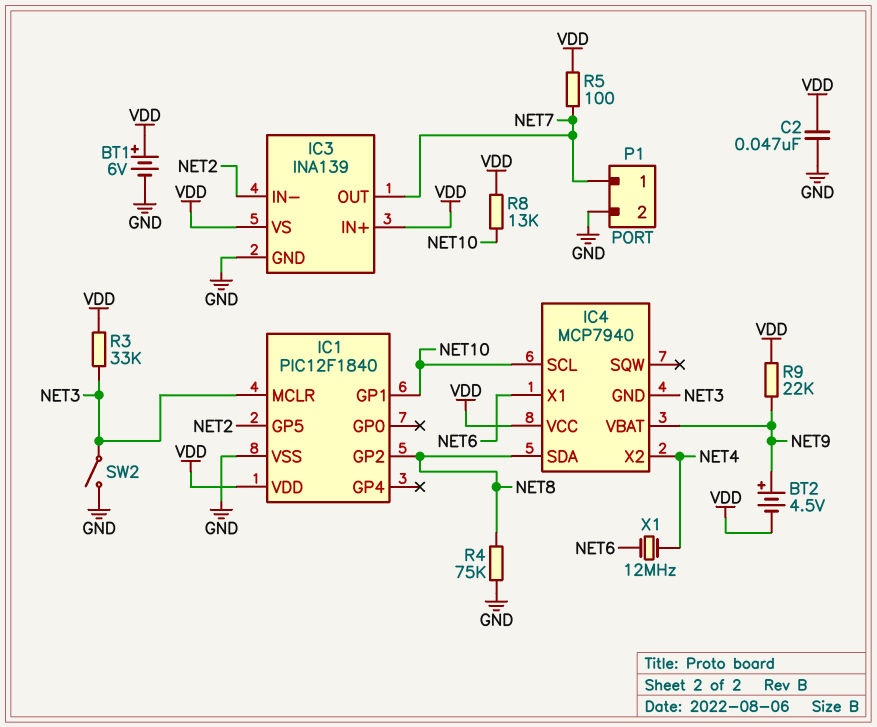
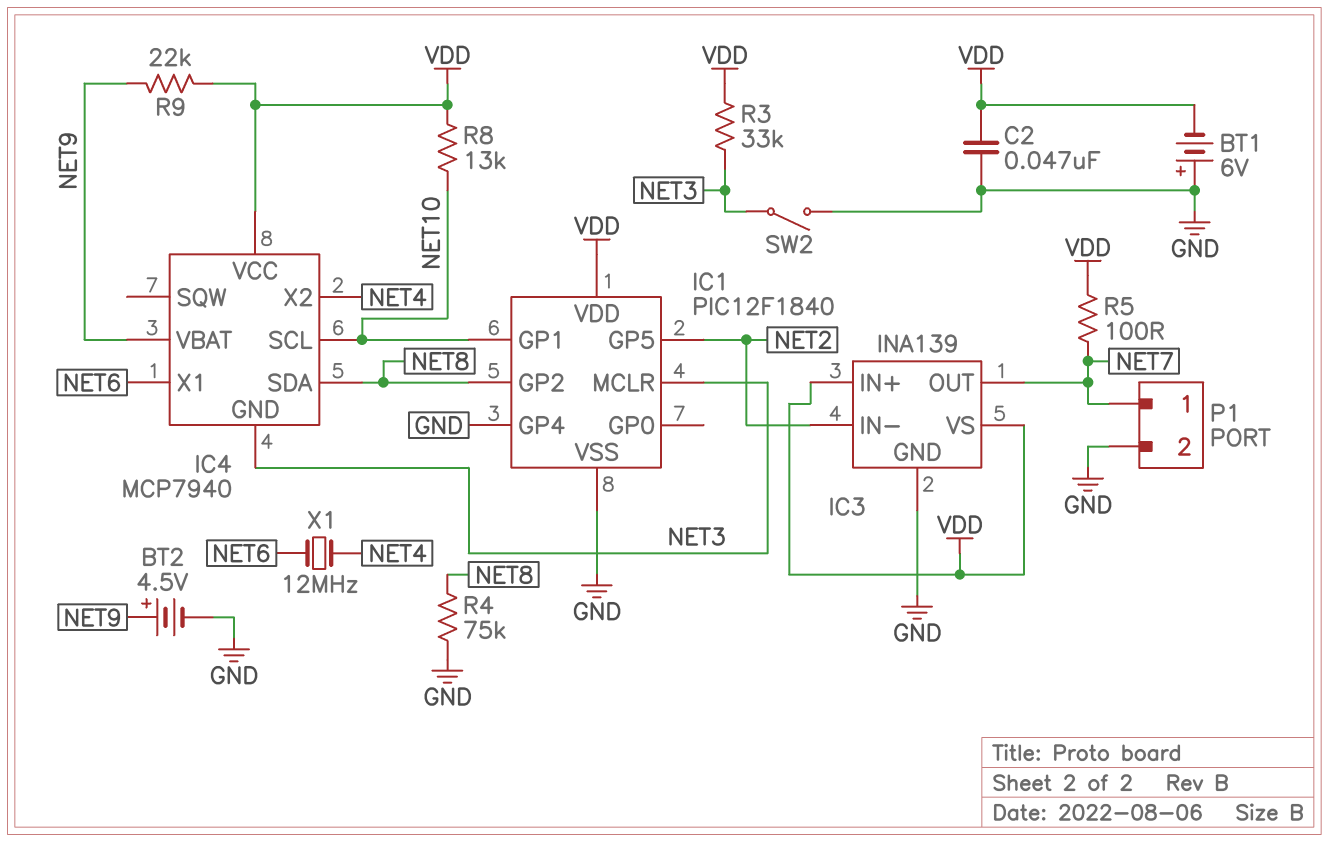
BT1: 6V (plus VDD, minus GND) -> 6V (plus GND, minus VDD)
BT2: 4.5V (plus NET9, minus VDD) -> 4.5V (plus NET9, minus GND)
IC1 pin GP4: none -> GND

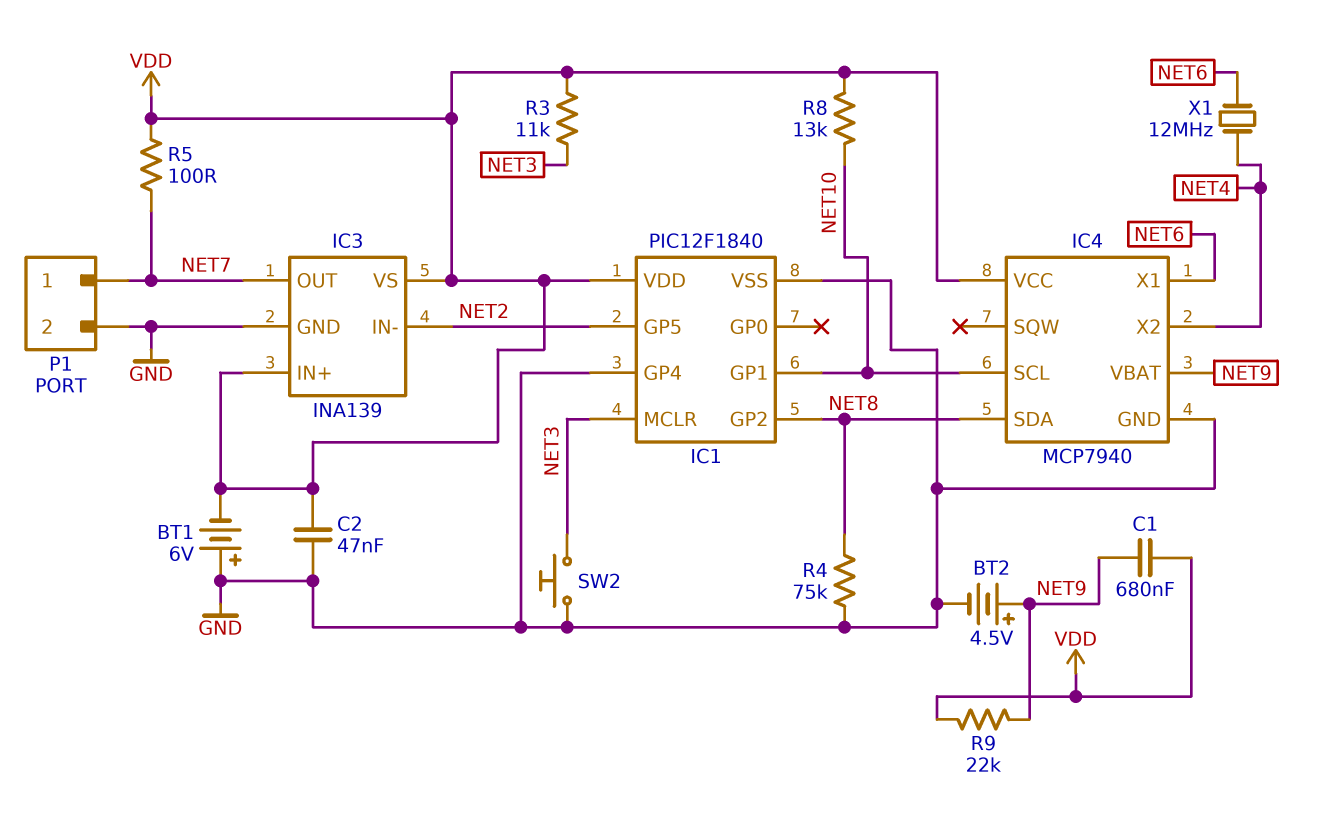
C1: none -> 680nF (NET9, VDD)
IC4 pin GND: NET3 -> GND
R3: 33k (NET3, VDD) -> 11k (NET3, VDD)
SW2: switch (GND, NET3) -> button (GND, NET3)

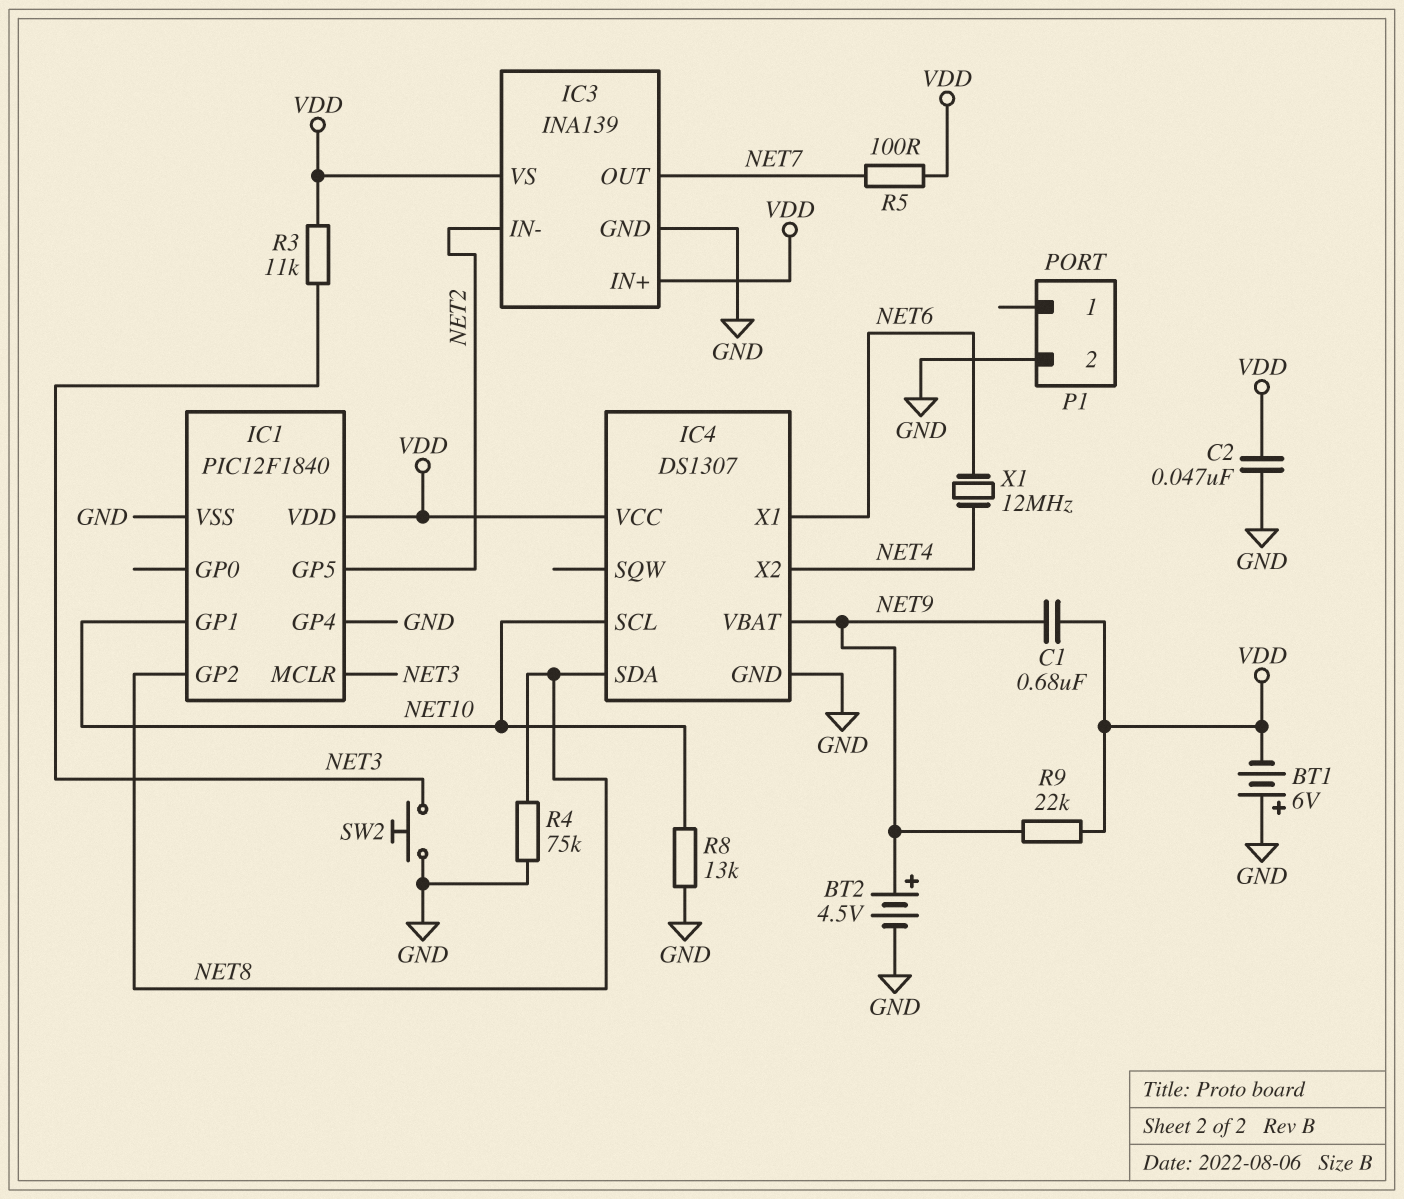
IC4: MCP7940 -> DS1307
P1 pin 1: NET7 -> none
R8: 13k (NET10, VDD) -> 13k (GND, NET10)

